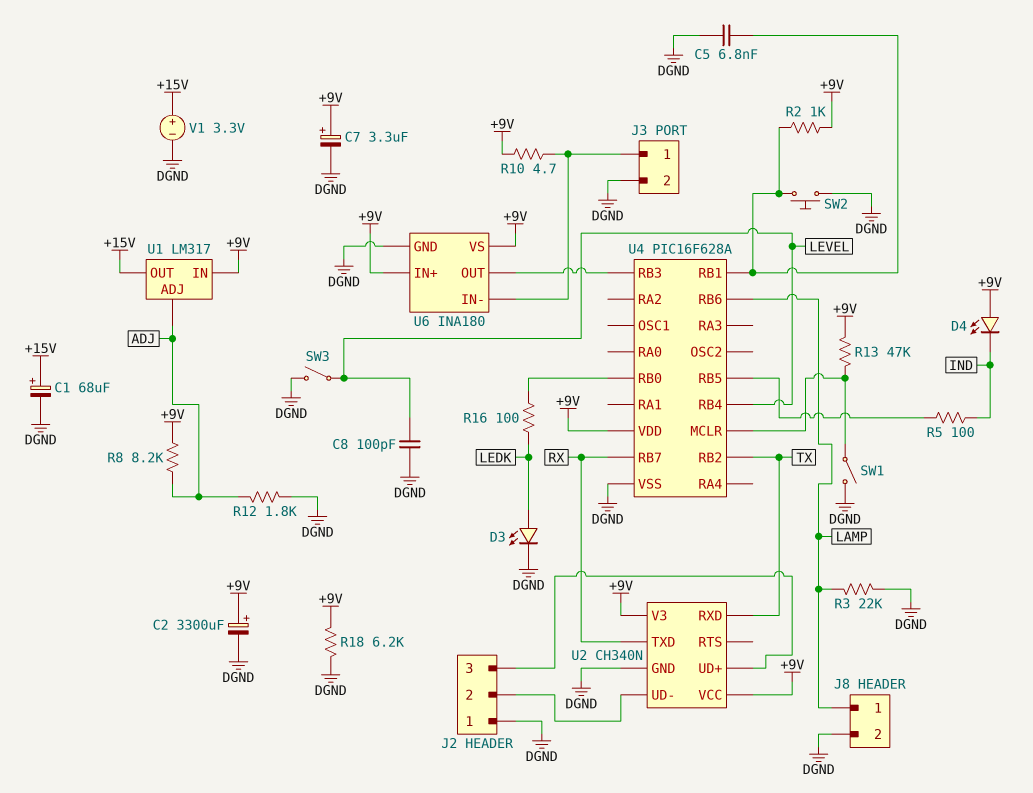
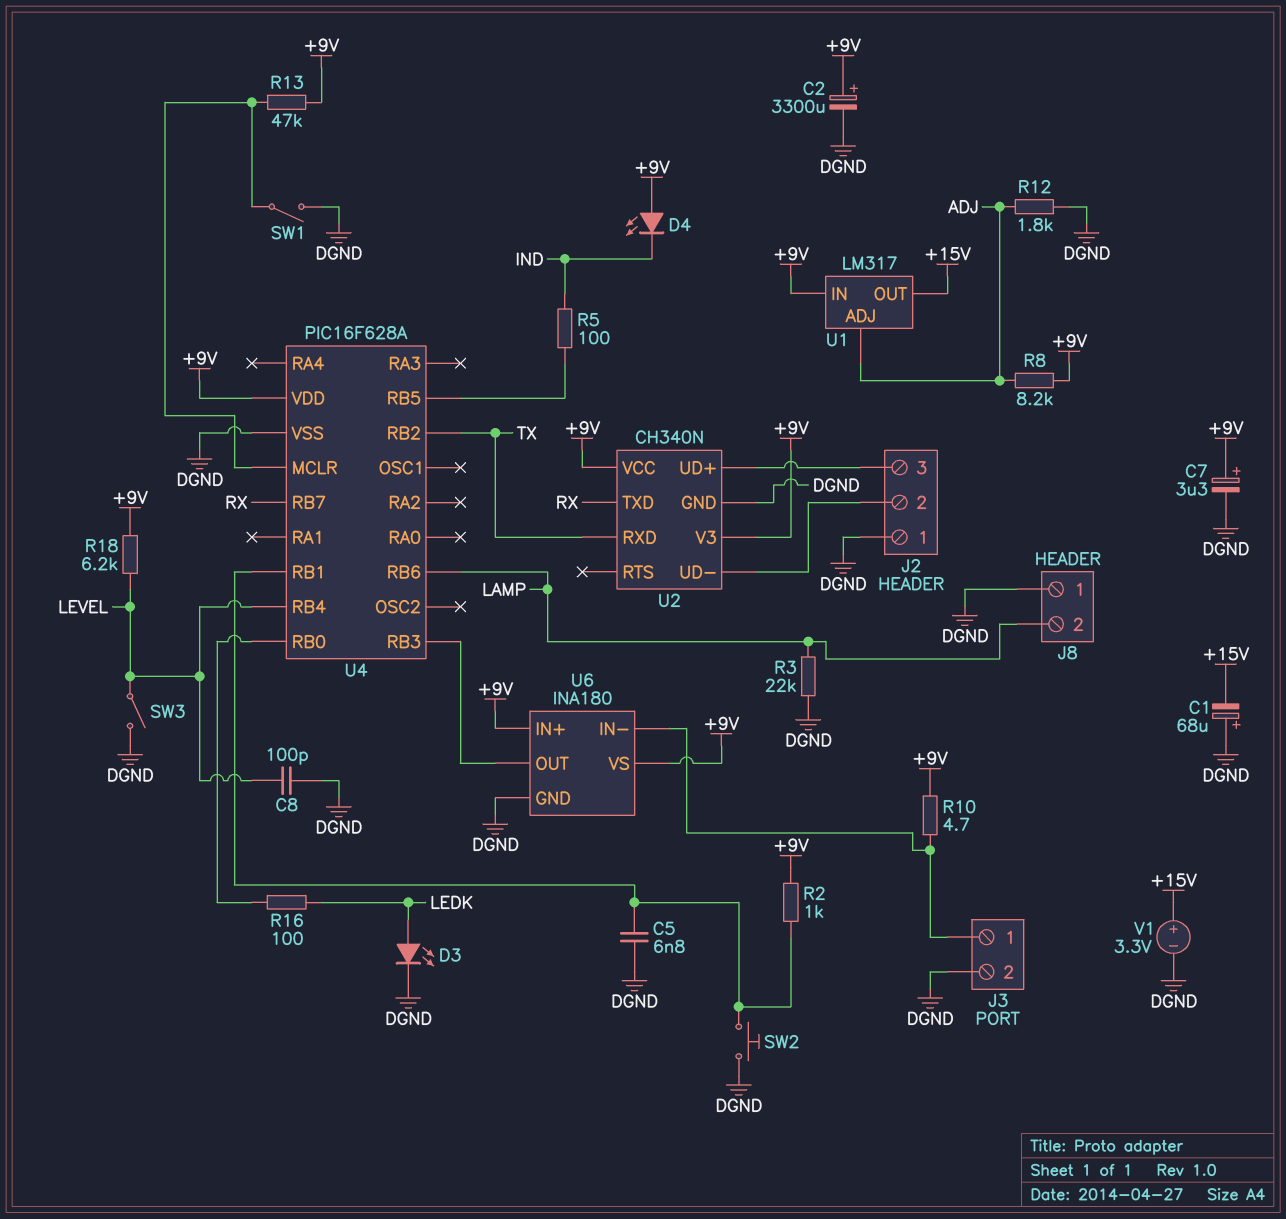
C1: 68uF (plus +15V, minus DGND) -> 68uF (plus DGND, minus +15V)
J8 pin 1: LAMP -> DGND
J8 pin 2: DGND -> LAMP
R18: 6.2k (+9V, DGND) -> 6.2k (+9V, LEVEL)

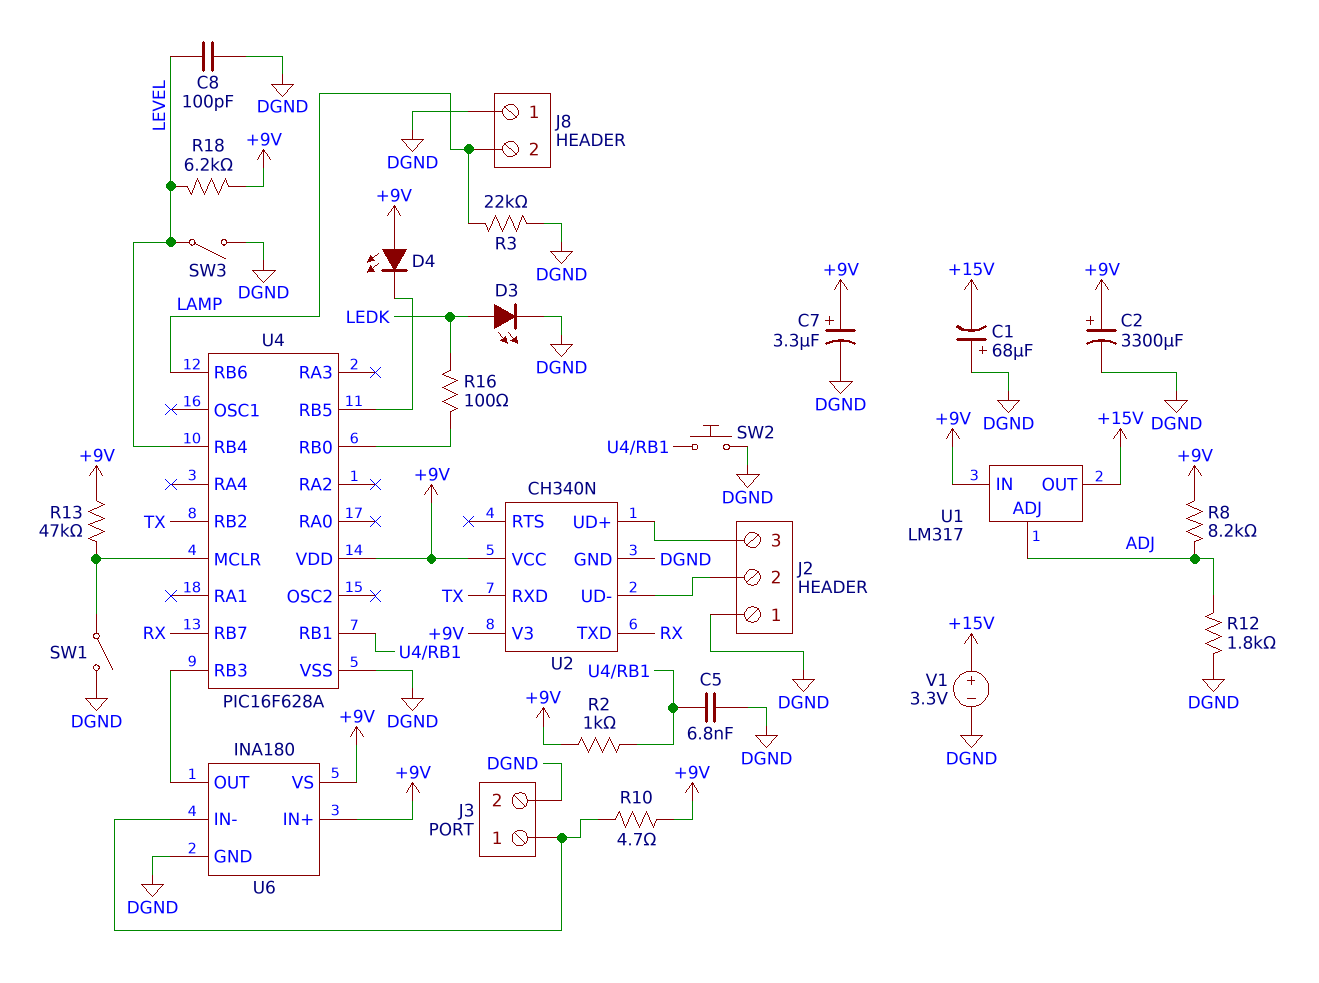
D4: LED (A +9V, K IND) -> LED (A +9V, K U4/RB5)
R5: 100 (IND, U4/RB5) -> none

